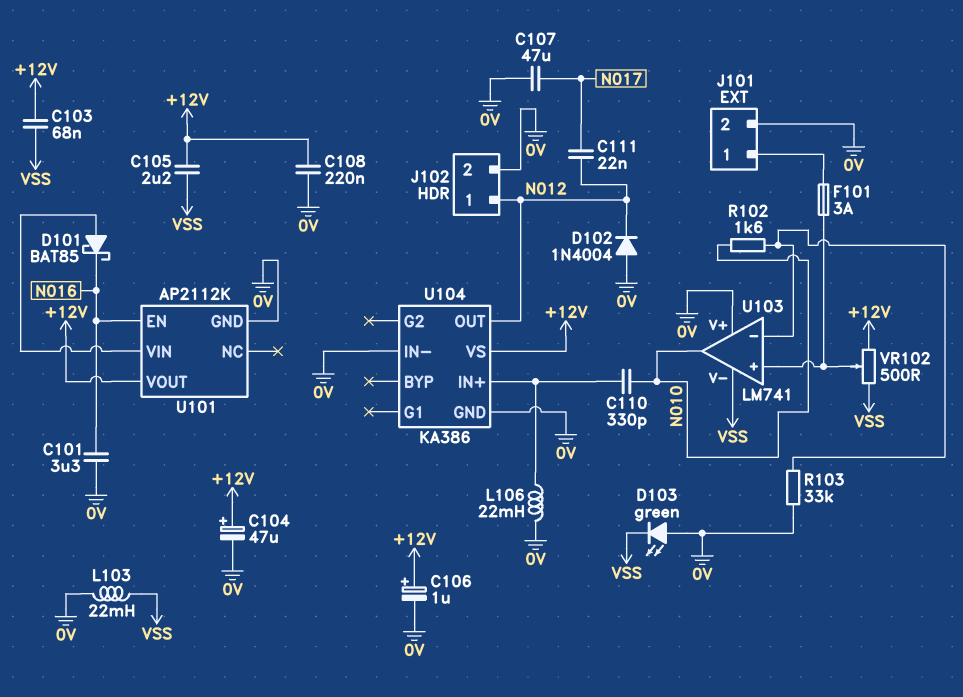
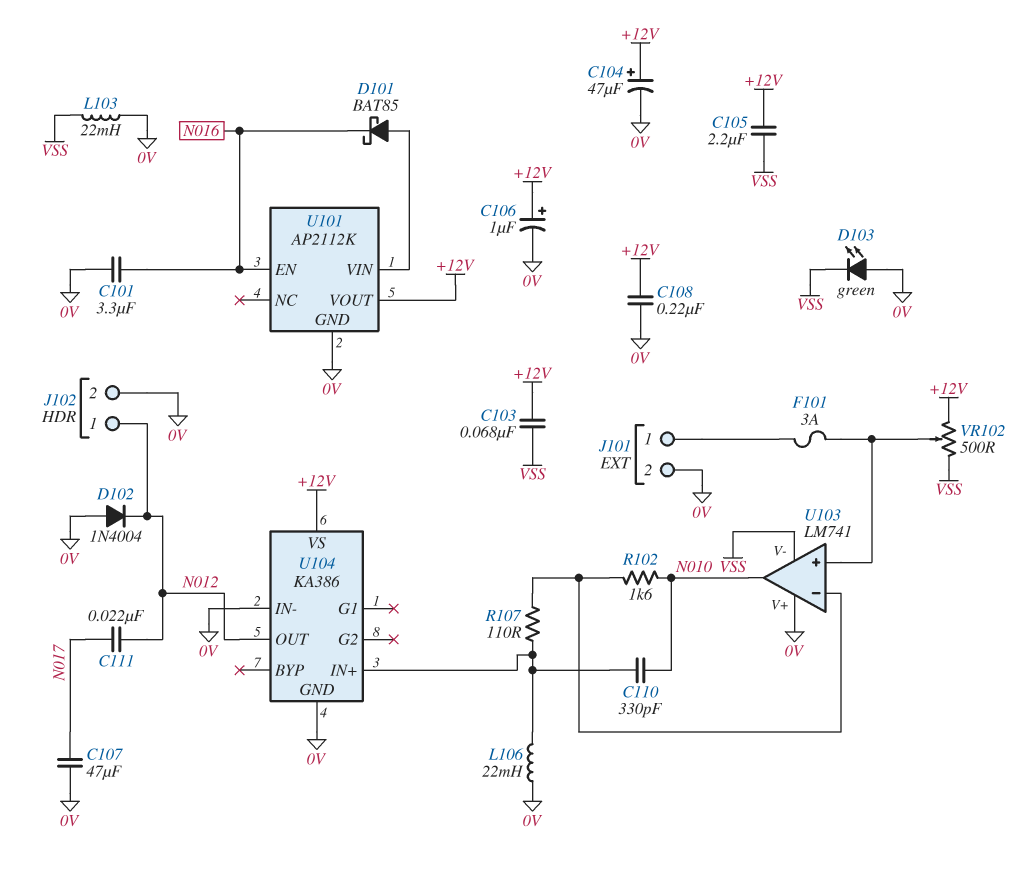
R103: 33k (0V, U103/in-) -> none
R107: none -> 110 (U103/in-, U104/IN+)

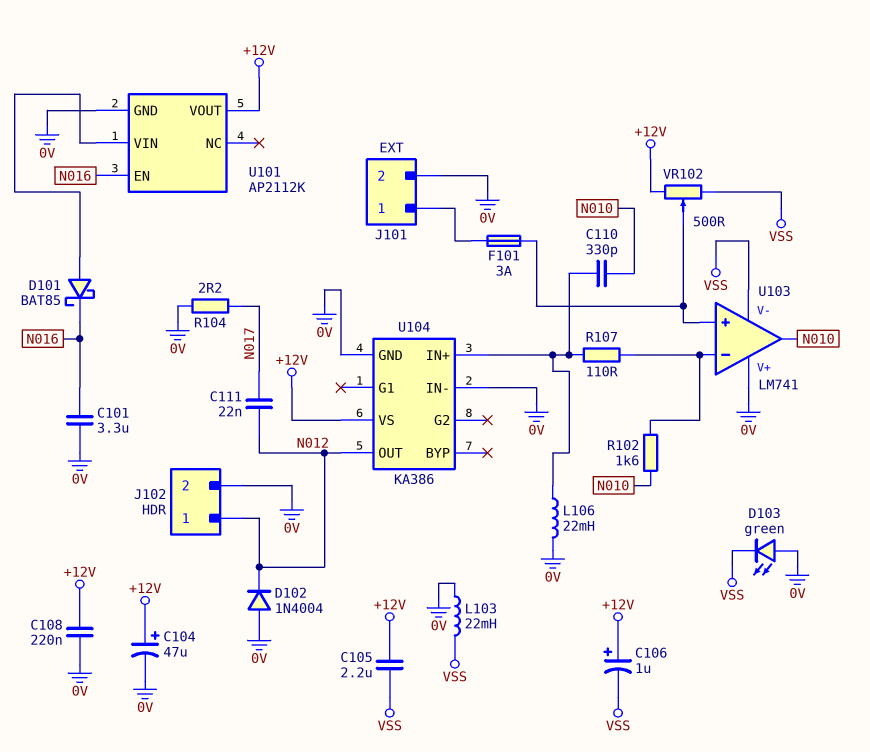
C103: 68nF (+12V, VSS) -> none
C106: 1uF (plus +12V, minus 0V) -> 1uF (plus +12V, minus VSS)
C107: 47uF (0V, N017) -> none
R104: none -> 2.2 (0V, N017)

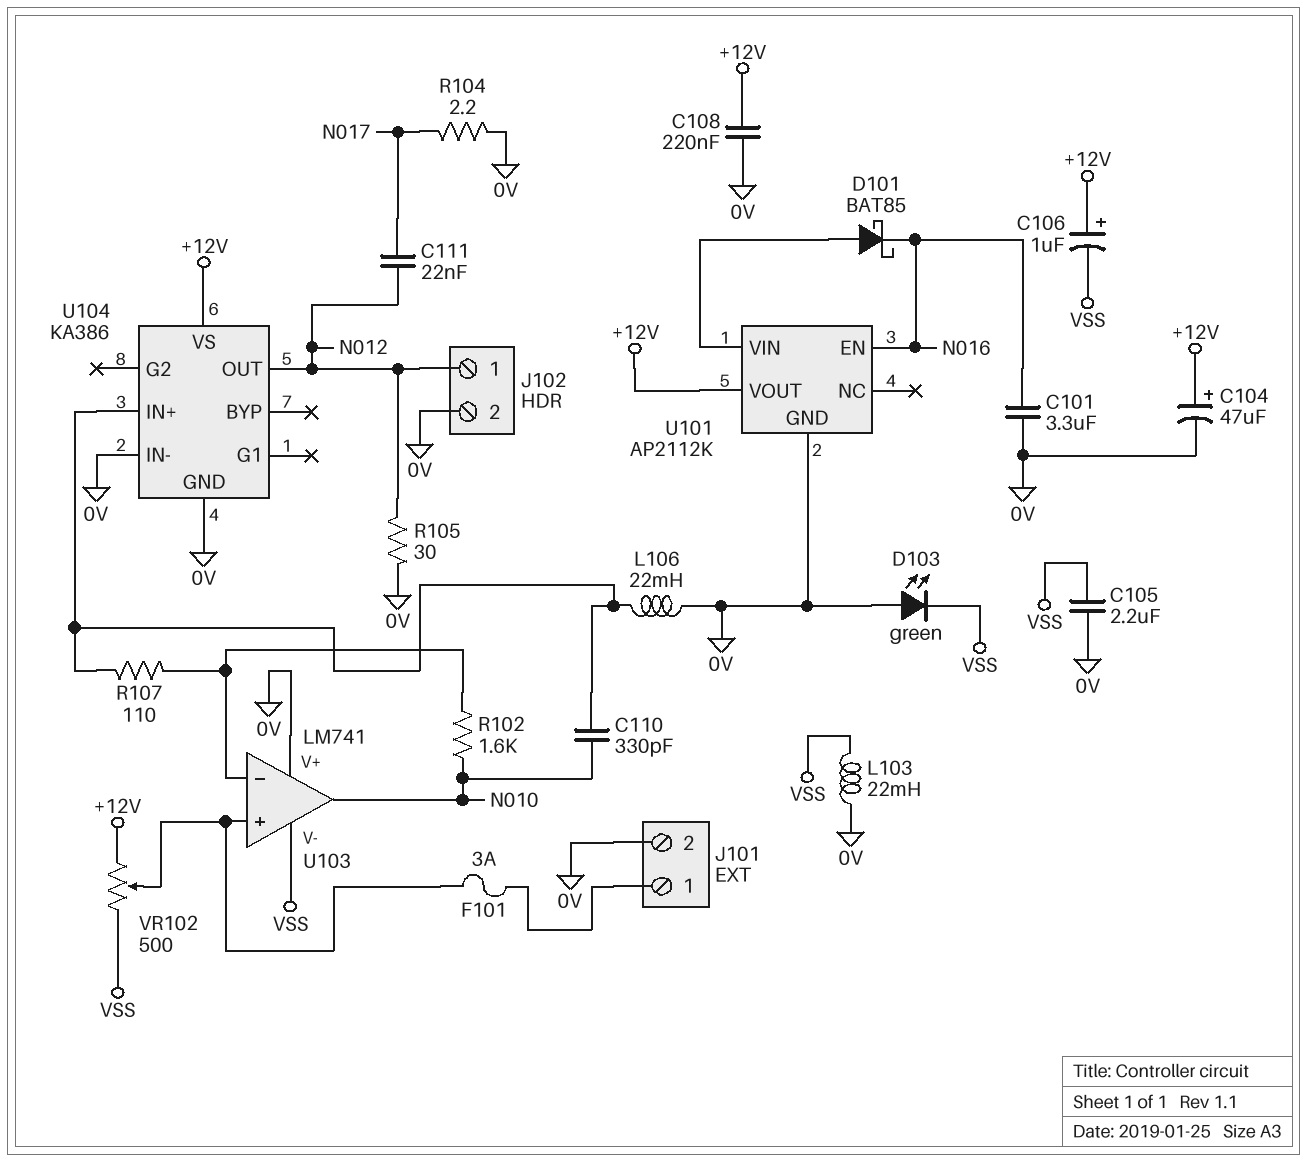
C105: 2.2uF (+12V, VSS) -> 2.2uF (0V, VSS)
D102: diode 1N4004 (A 0V, K N012) -> none
R105: none -> 30 (0V, N012)

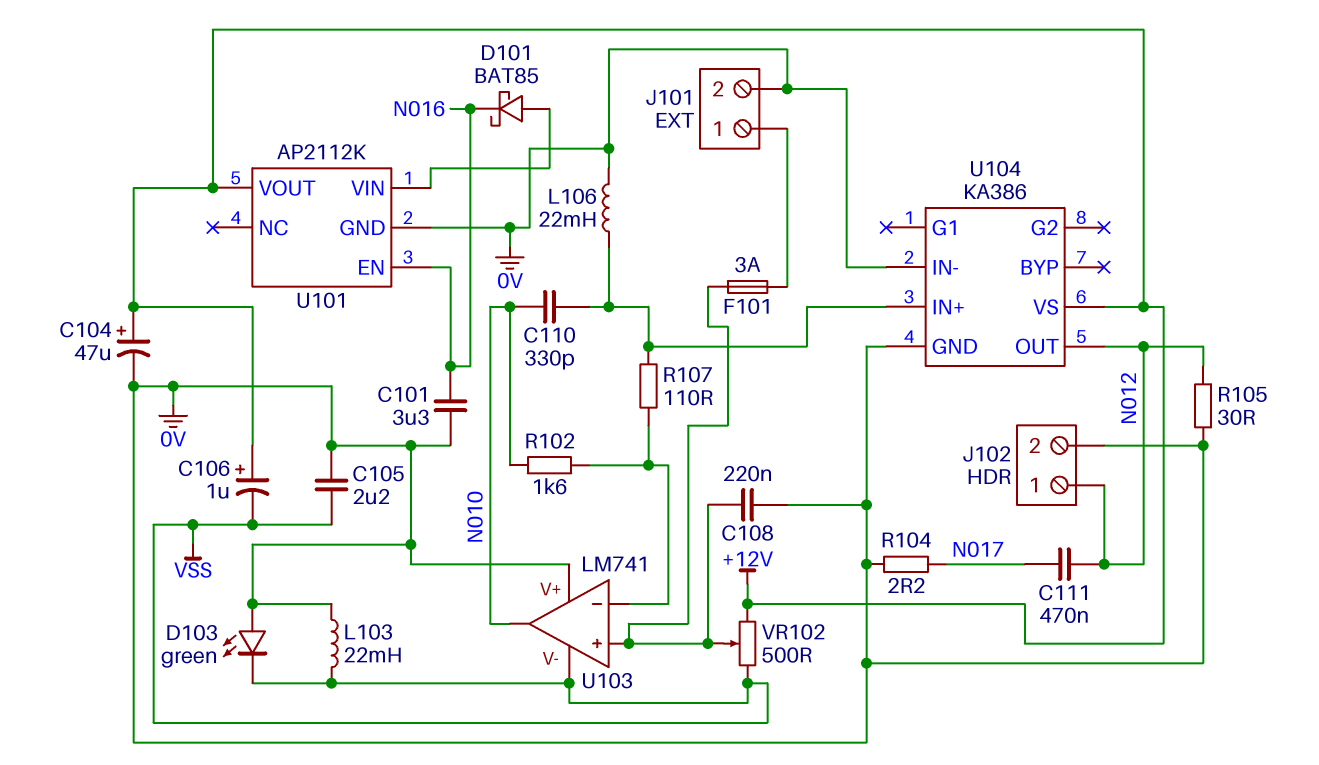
C108: 220nF (+12V, 0V) -> 220nF (0V, U103/in+)
C111: 22nF (N012, N017) -> 470nF (N012, N017)

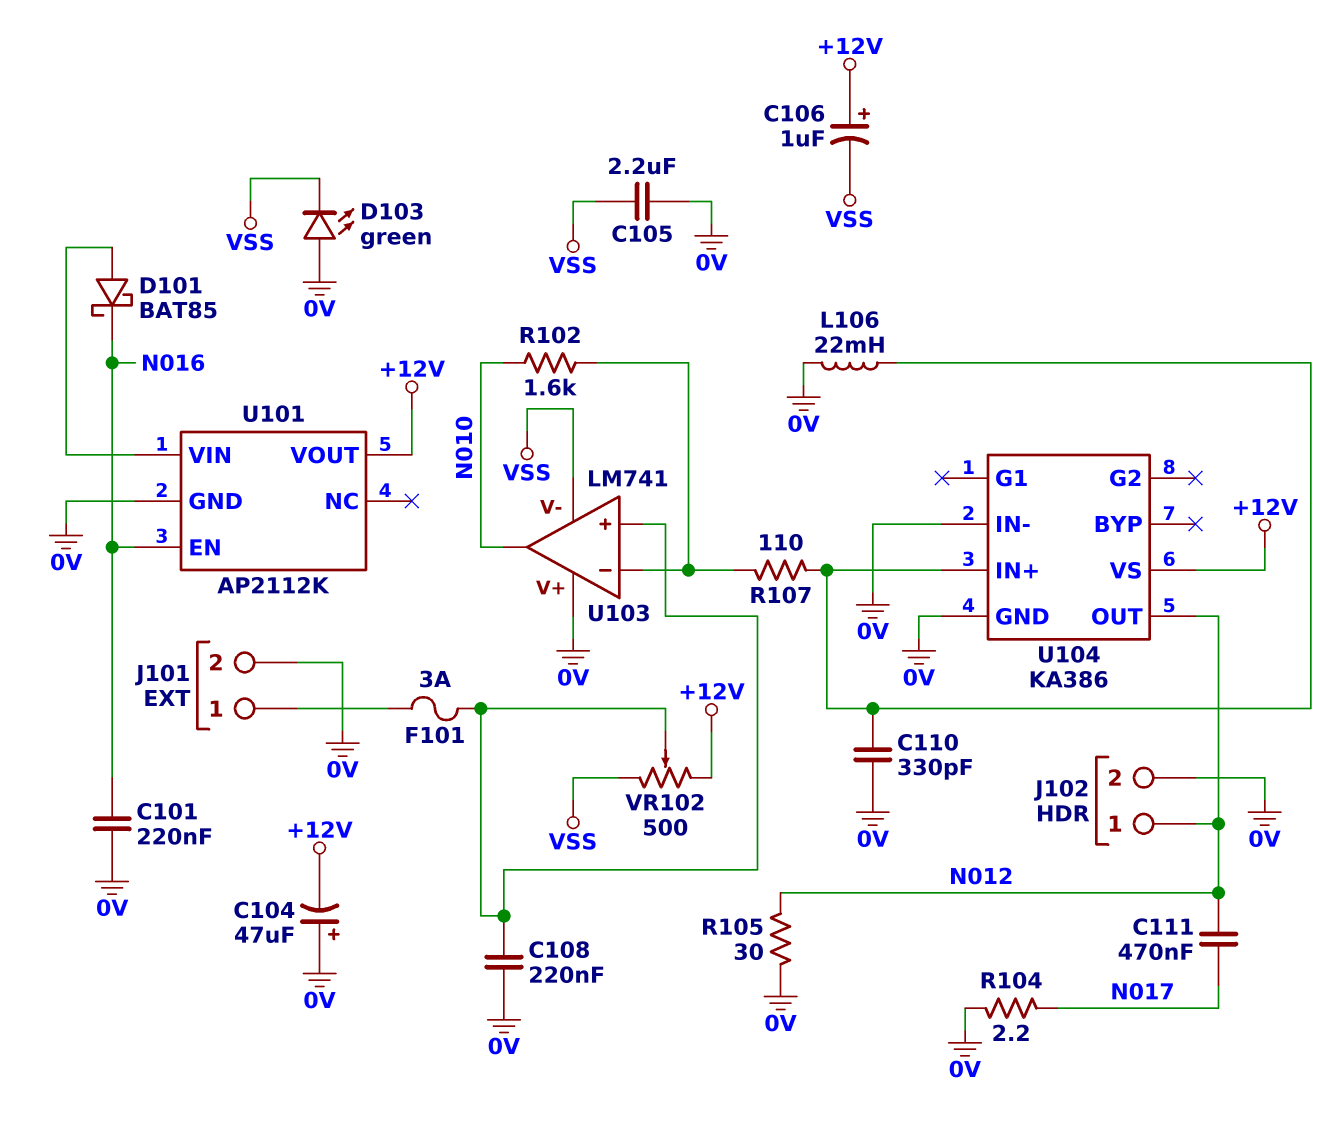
C101: 3.3uF (0V, N016) -> 220nF (0V, N016)
C104: 47uF (plus +12V, minus 0V) -> 47uF (plus 0V, minus +12V)
C110: 330pF (N010, U104/IN+) -> 330pF (0V, U104/IN+)
L103: 22mH (0V, VSS) -> none

